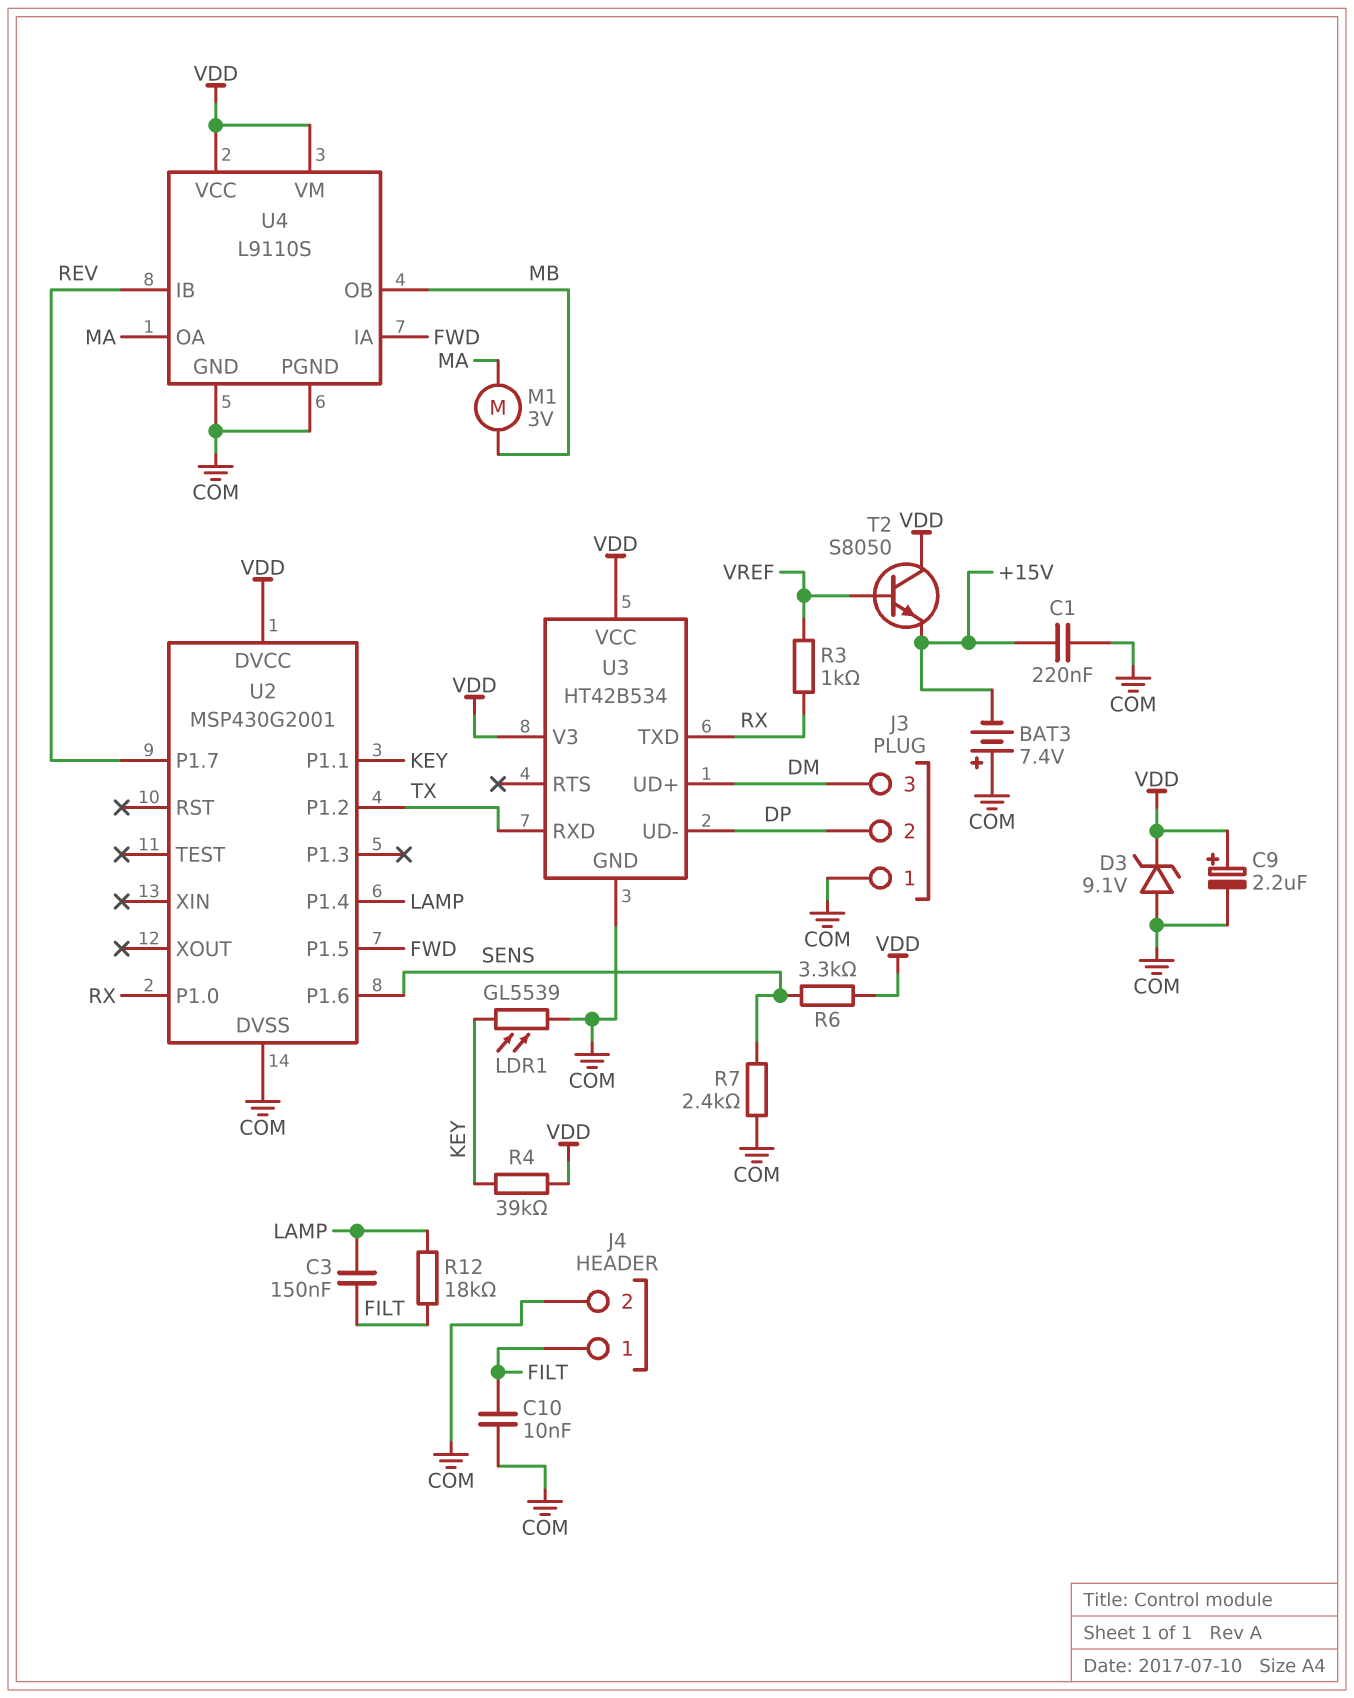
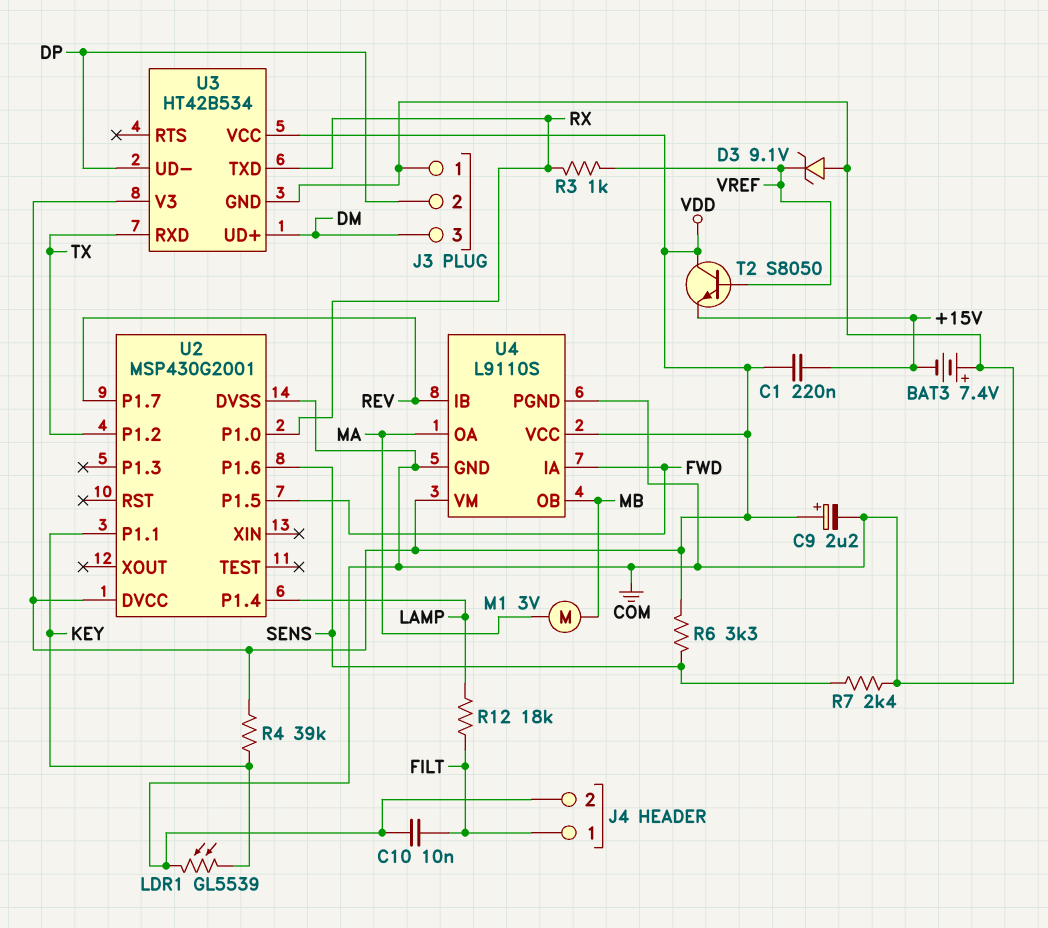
C1: 220nF (+15V, COM) -> 220nF (+15V, VDD)
C3: 150nF (FILT, LAMP) -> none
D3: zener 9.1V (A COM, K VDD) -> zener 9.1V (A COM, K VREF)

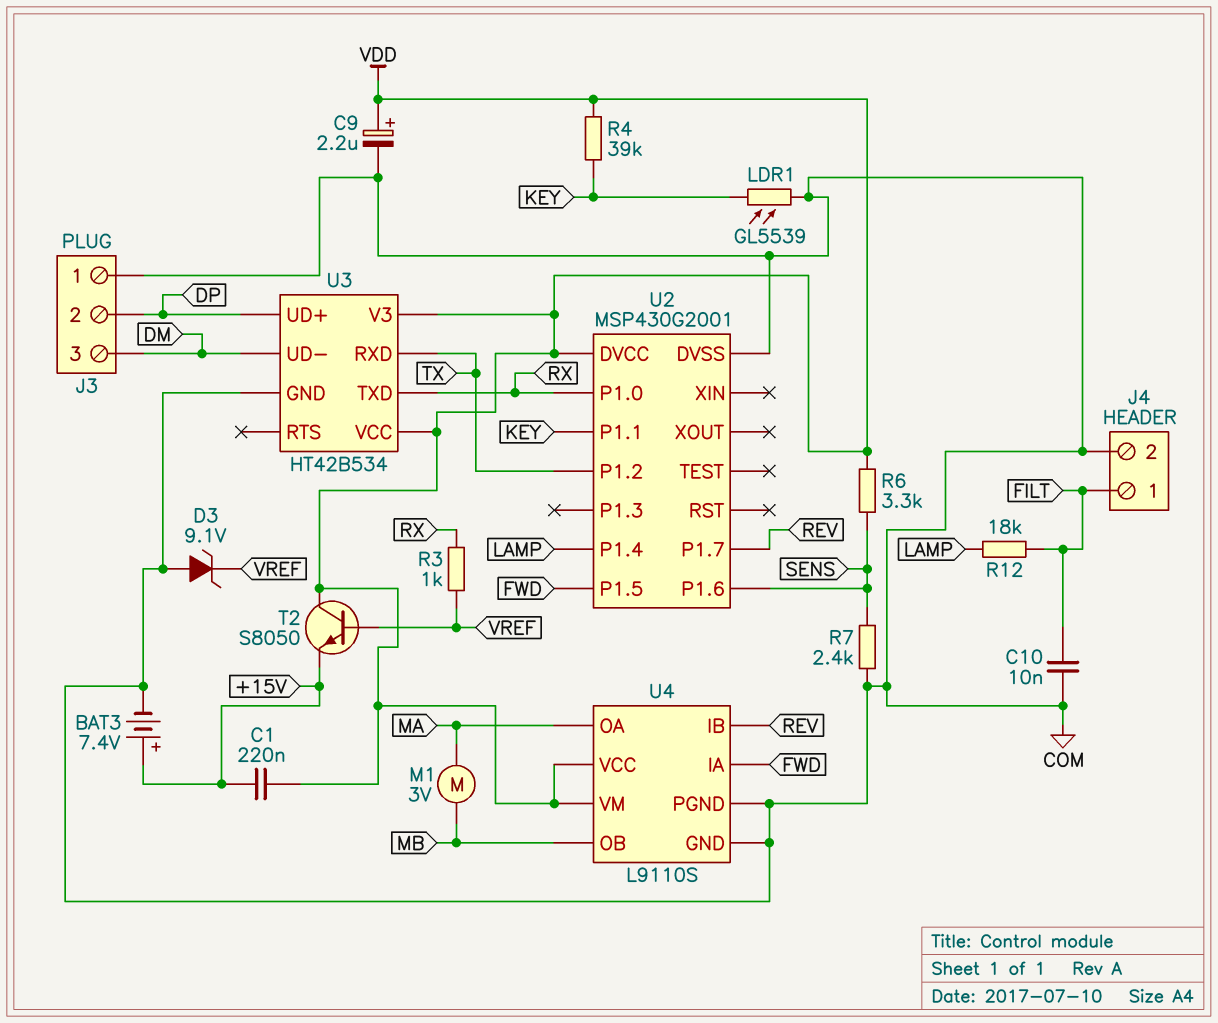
BAT3: 7.4V (plus COM, minus +15V) -> 7.4V (plus +15V, minus COM)
U3 pin UD+: DM -> DP
U3 pin UD-: DP -> DM

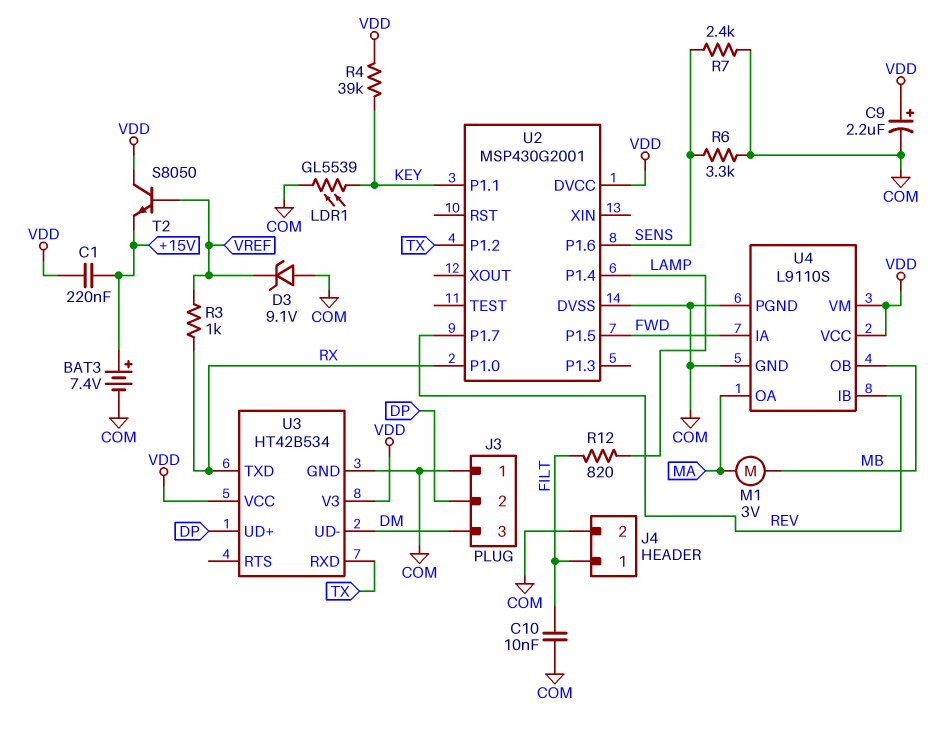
R6: 3.3k (SENS, VDD) -> 3.3k (COM, SENS)
R12: 18k (FILT, LAMP) -> 820 (FILT, LAMP)

